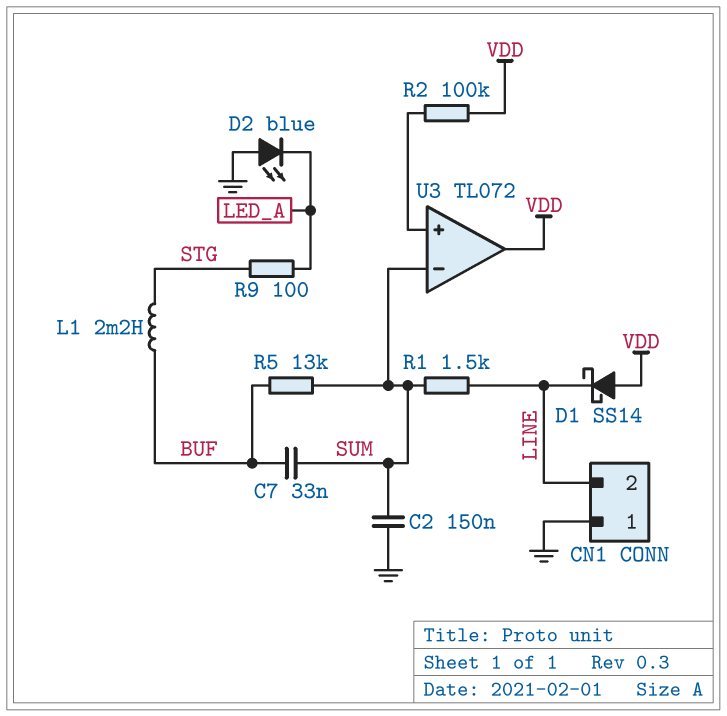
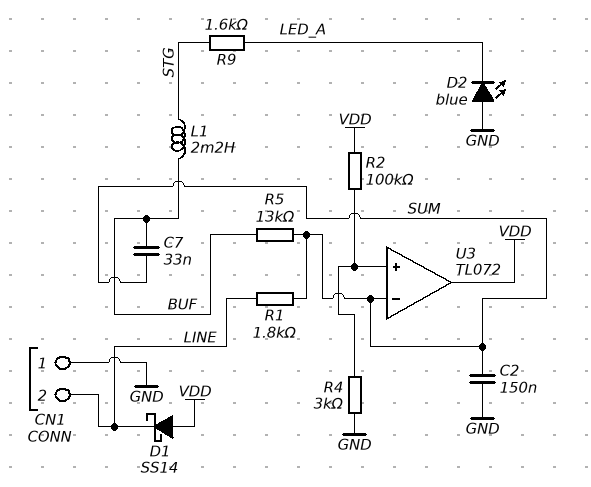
R1: 1.5k (LINE, SUM) -> 1.8k (LINE, SUM)
R4: none -> 3k (GND, U3/in+)
R9: 100 (LED_A, STG) -> 1.6k (LED_A, STG)

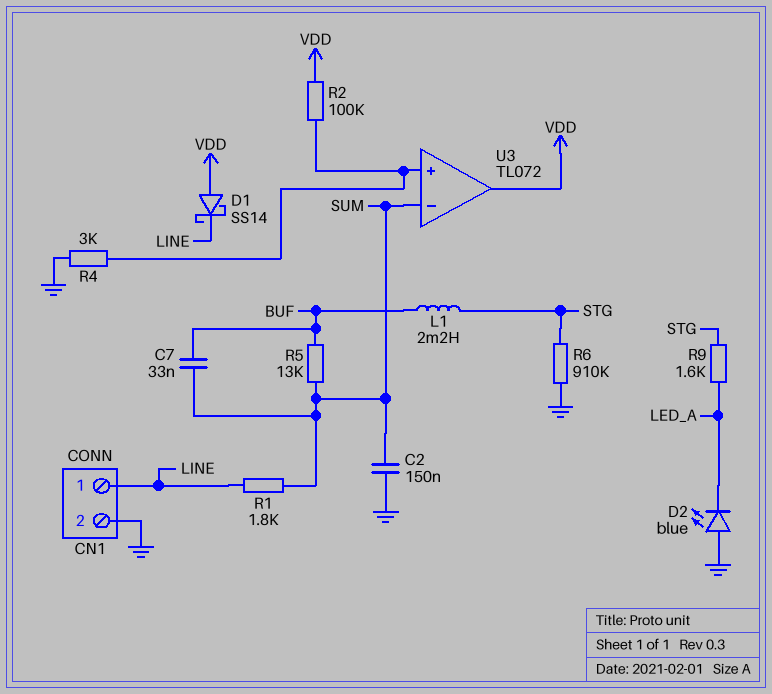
CN1 pin 1: GND -> LINE
CN1 pin 2: LINE -> GND
R6: none -> 910k (GND, STG)

